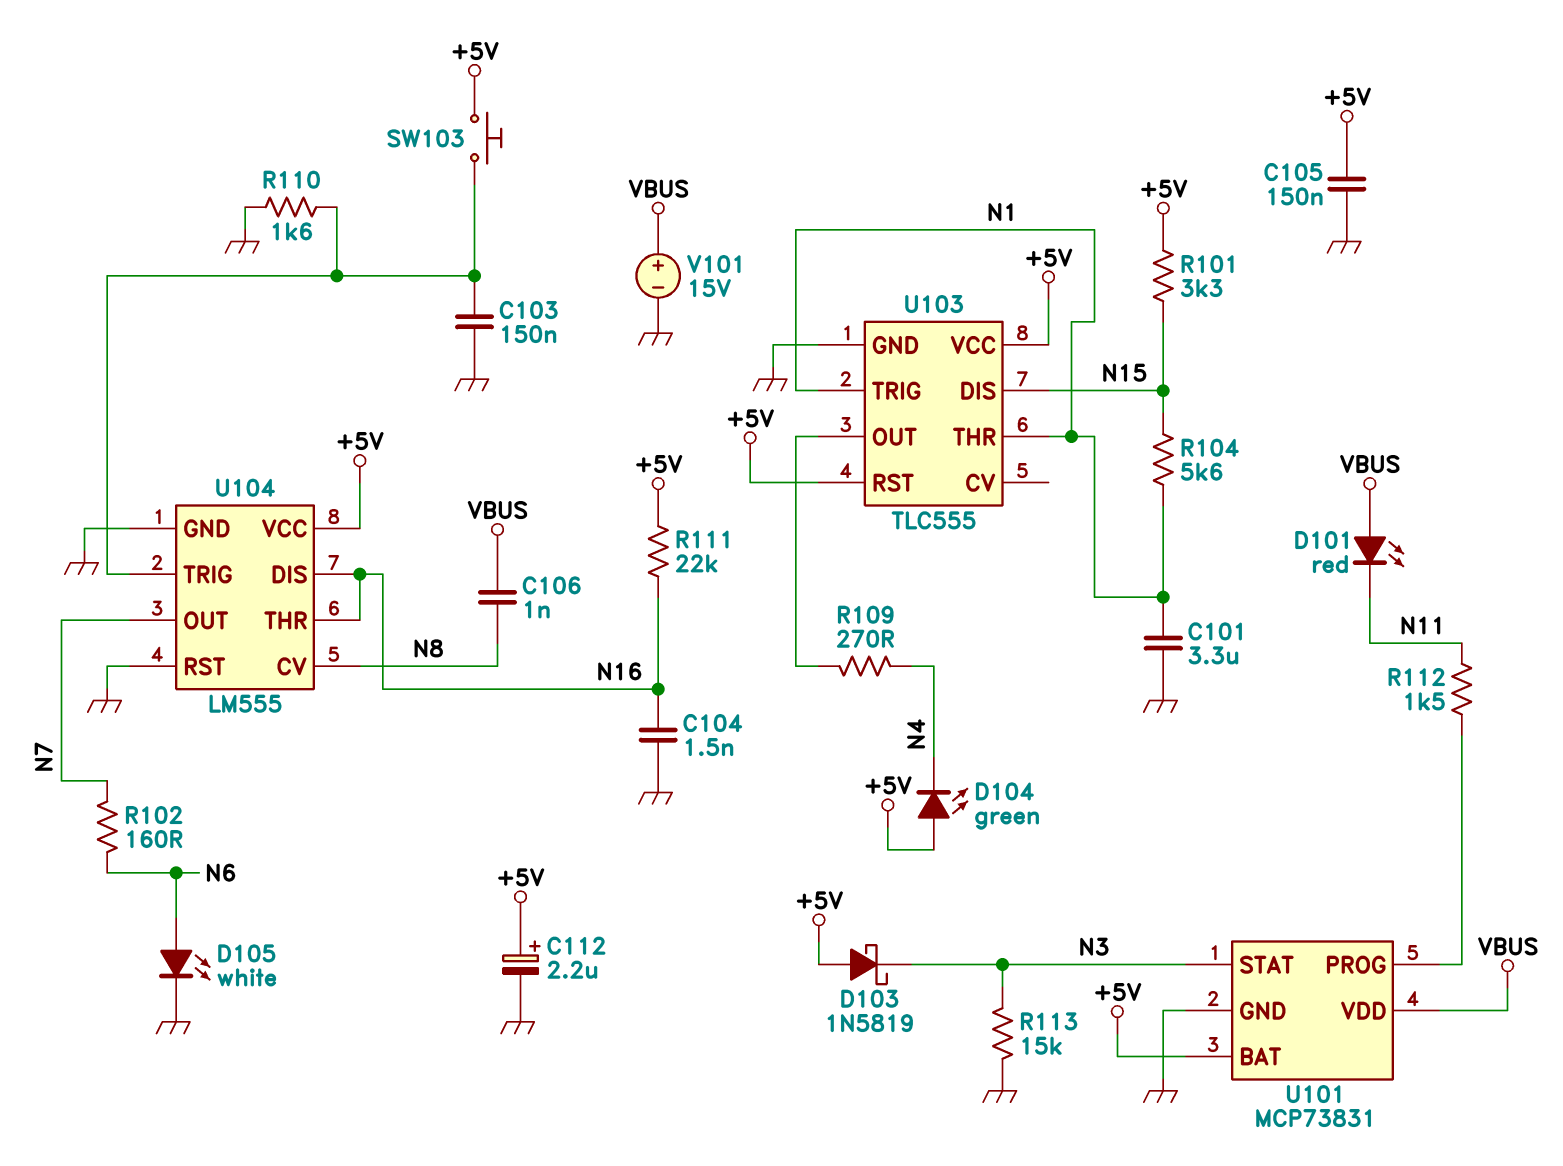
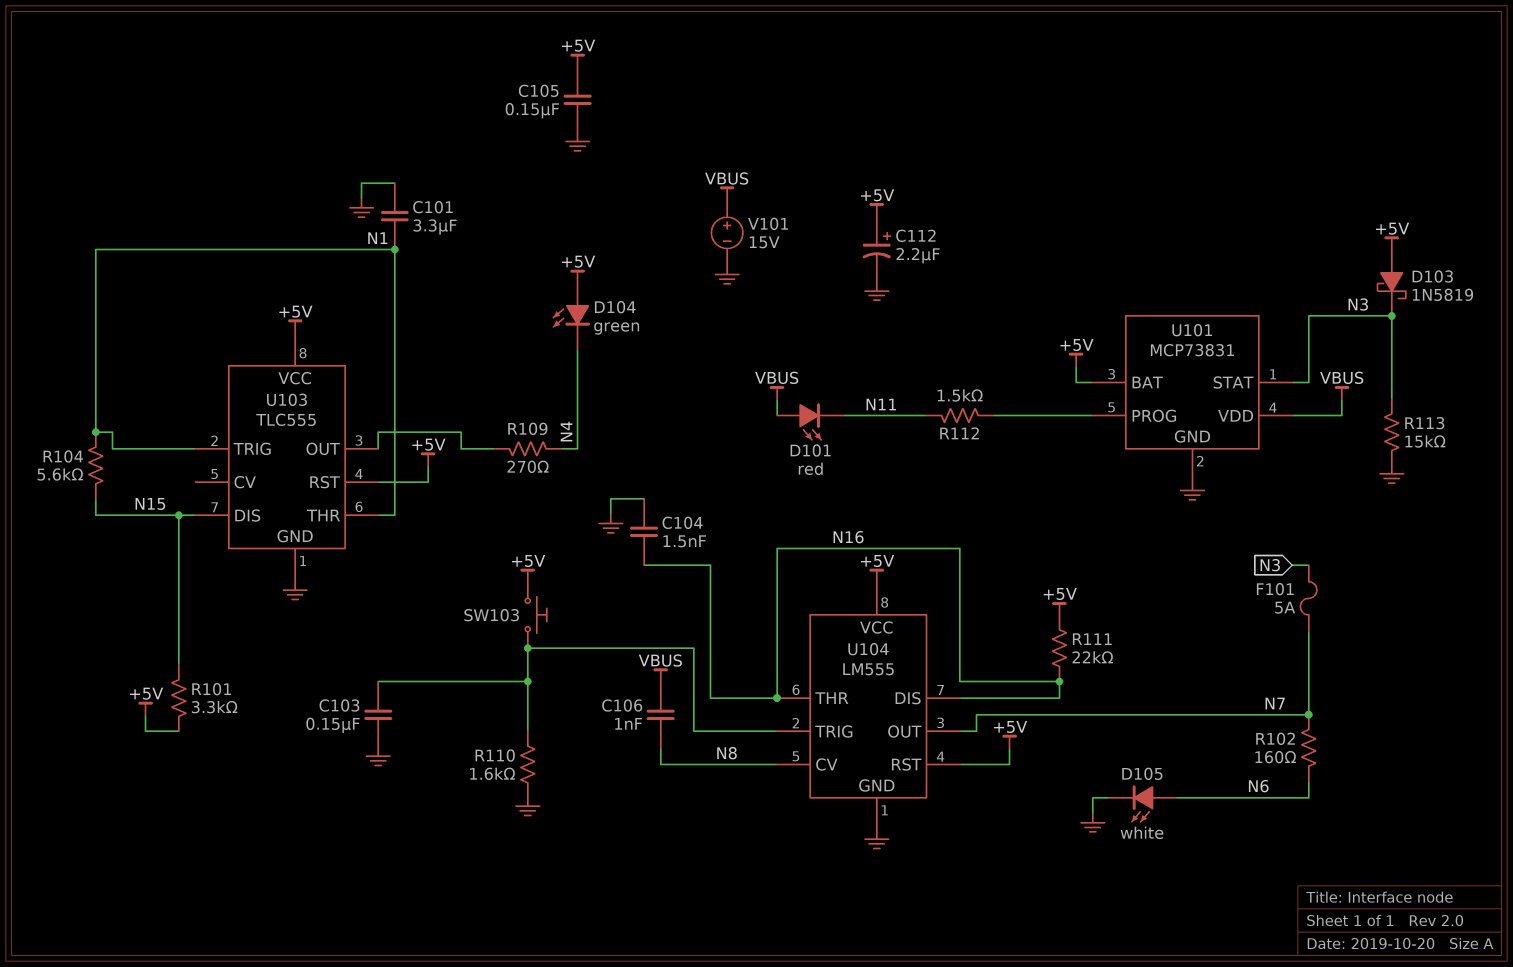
F101: none -> 5A (N3, N7)
U104 pin RST: GND -> +5V

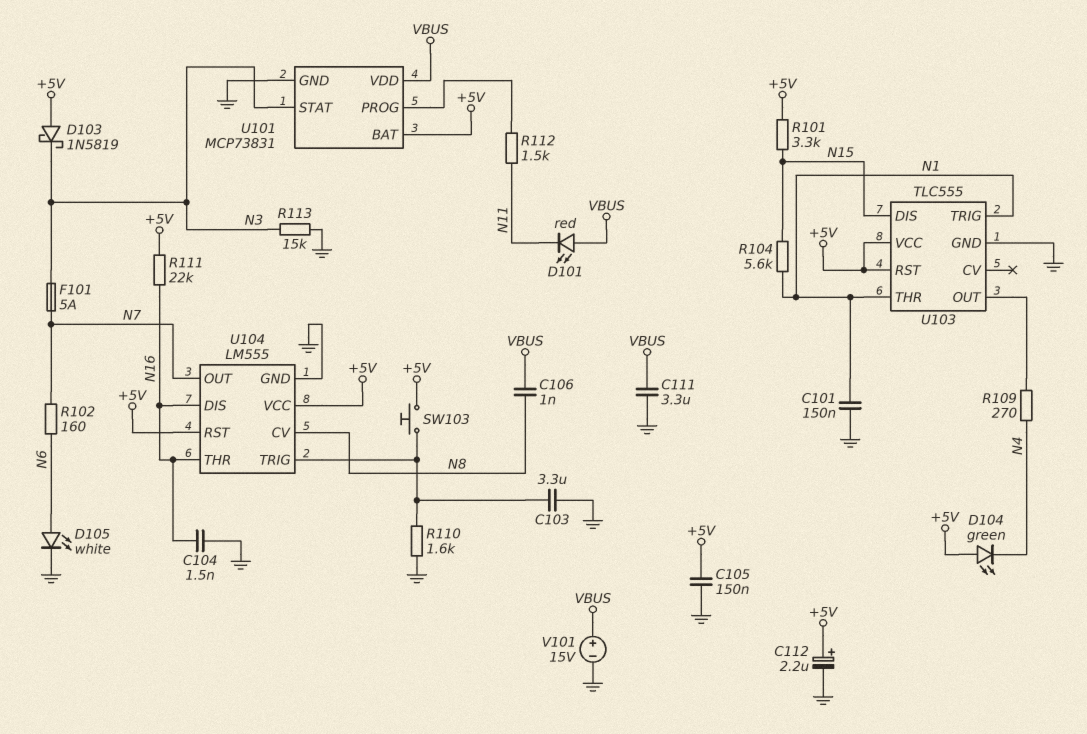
C101: 3.3uF (GND, N1) -> 150nF (GND, N1)
C103: 150nF (GND, U104/TRIG) -> 3.3uF (GND, U104/TRIG)
C111: none -> 3.3uF (GND, VBUS)

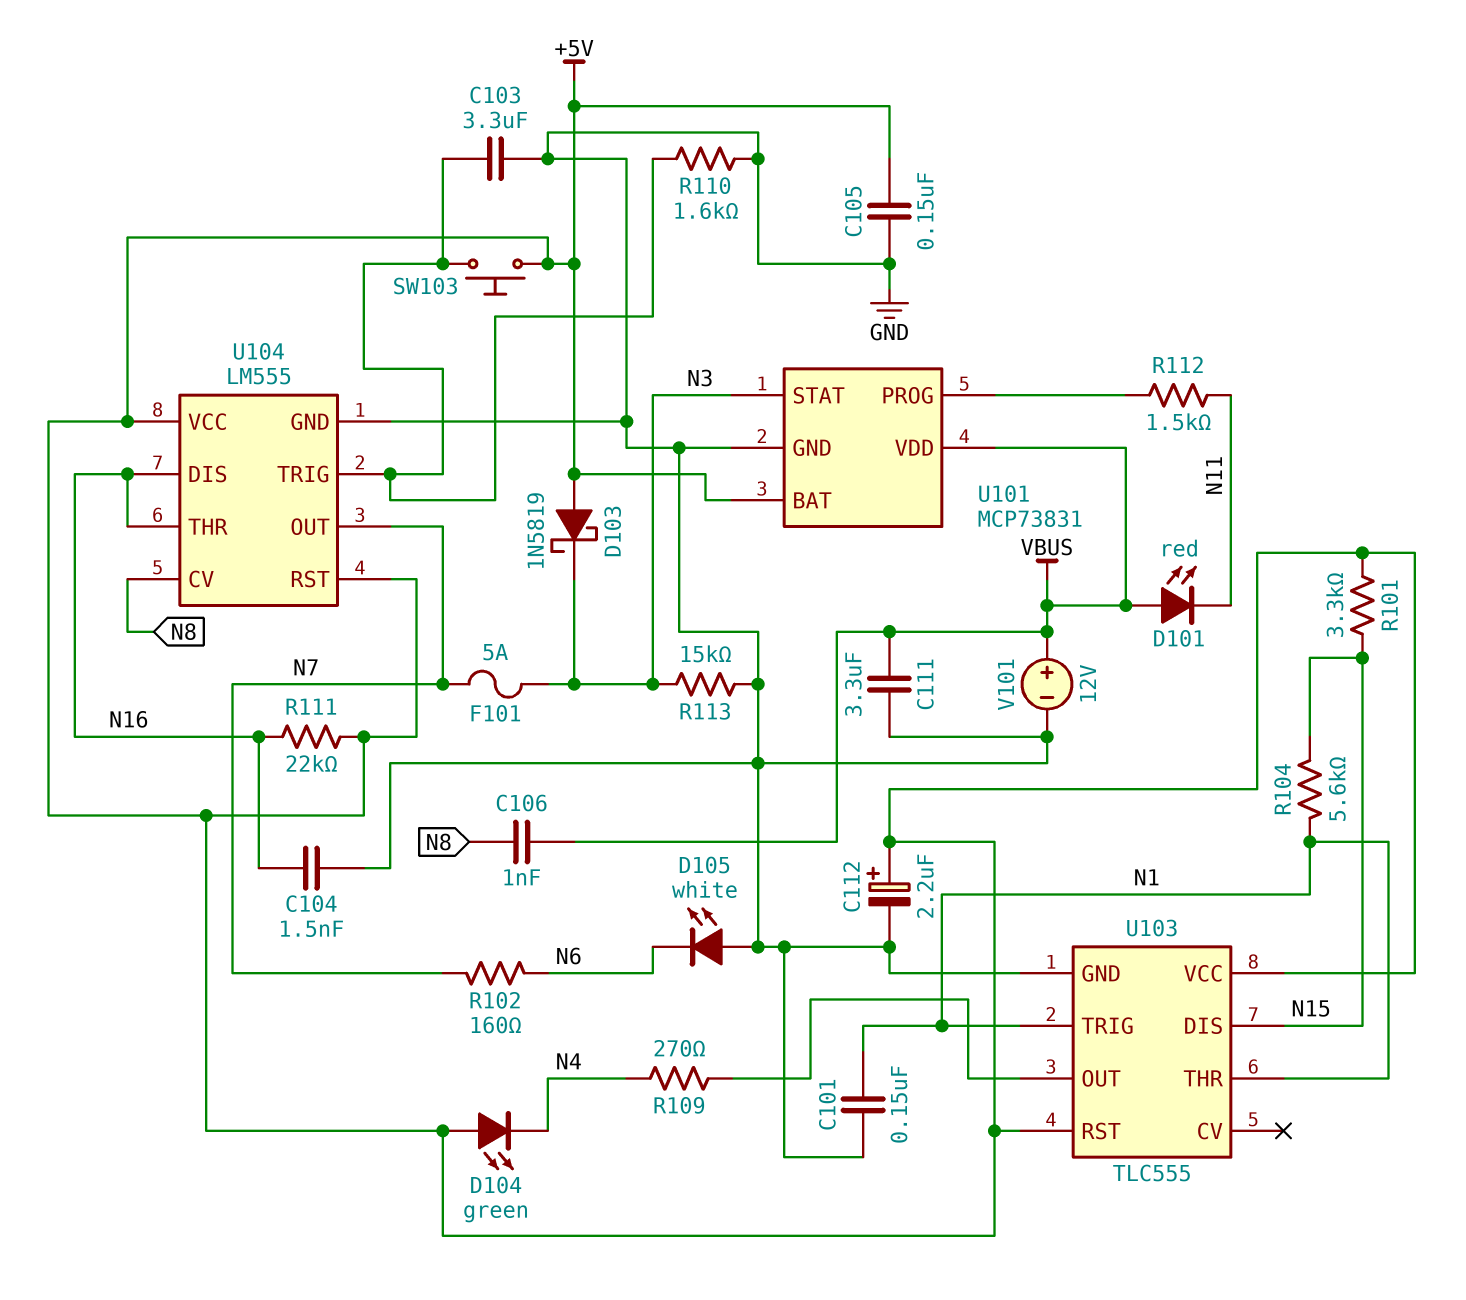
D105: LED white (A N6, K GND) -> LED white (A GND, K N6)
V101: 15V (plus VBUS, minus GND) -> 12V (plus VBUS, minus GND)

